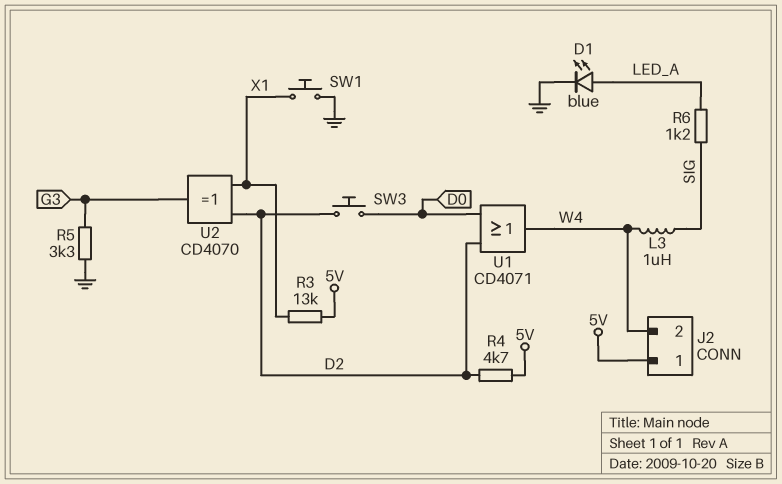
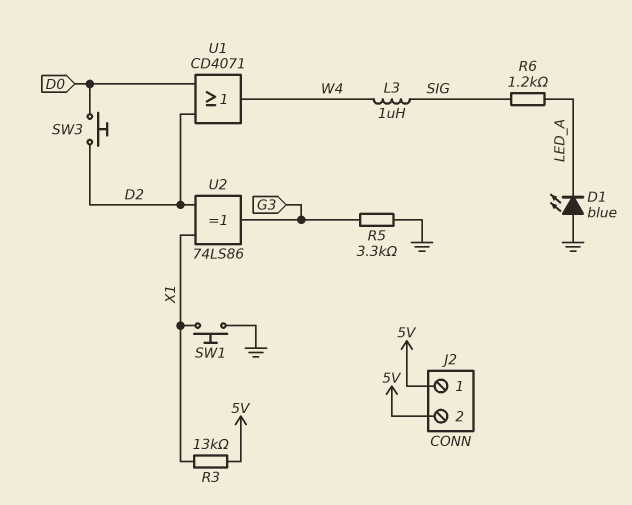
D1: LED blue (A LED_A, K GND) -> LED blue (A GND, K LED_A)
J2 pin 2: W4 -> 5V
R4: 4.7k (5V, D2) -> none
U2: XOR CD4070 (in D2, in X1, out G3) -> XOR 74LS86 (in D2, in X1, out G3)

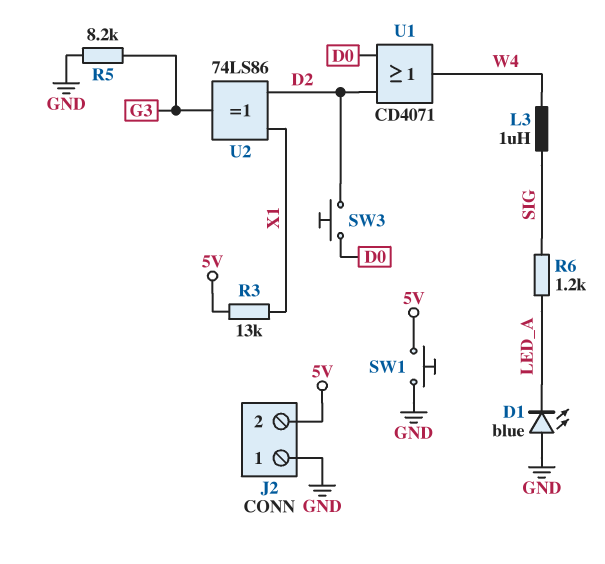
J2 pin 1: 5V -> GND
R5: 3.3k (G3, GND) -> 8.2k (G3, GND)
SW1: button (GND, X1) -> button (5V, GND)

